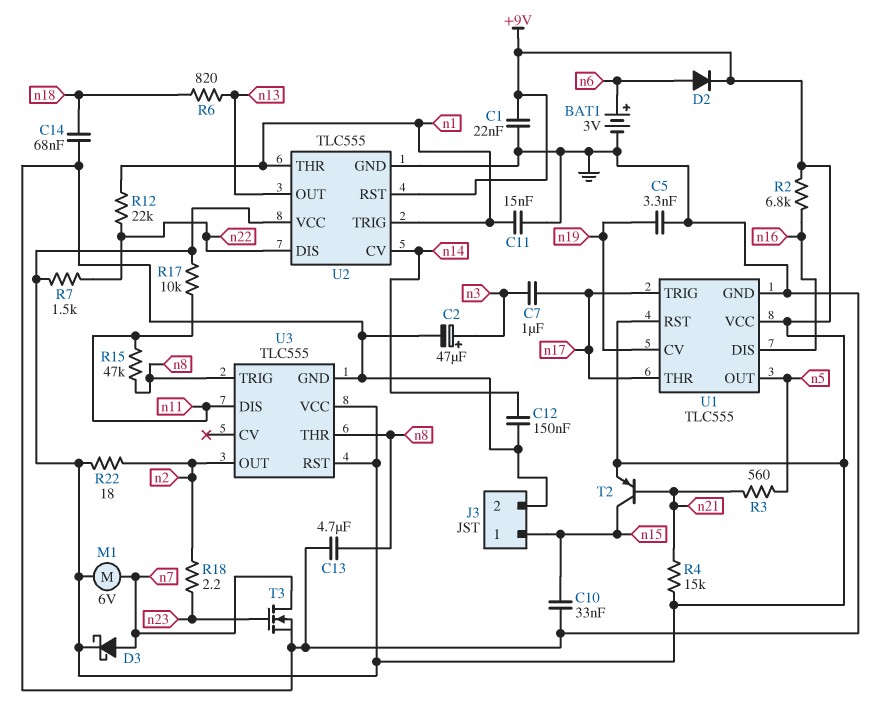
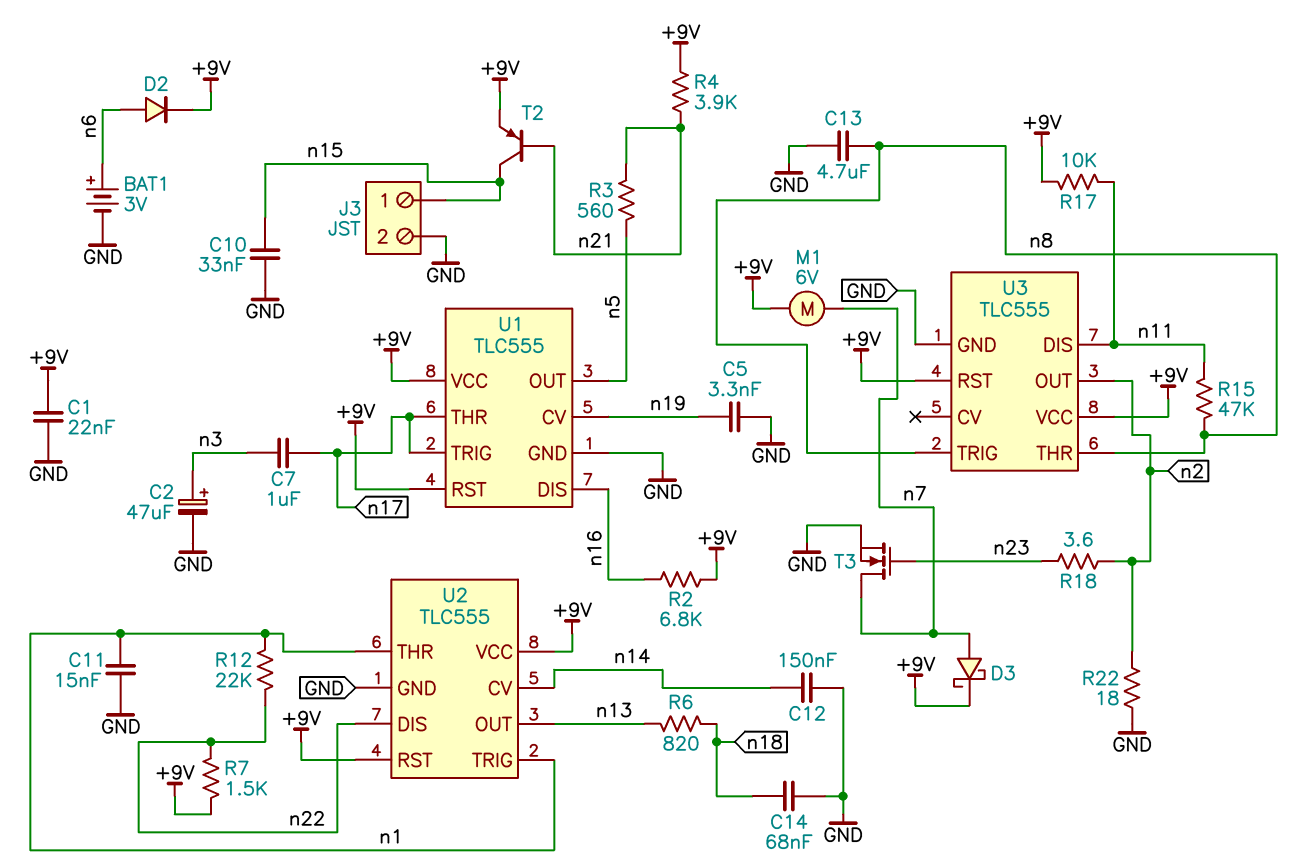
R4: 15k (+9V, n21) -> 3.9k (+9V, n21)
R18: 2.2 (n2, n23) -> 3.6 (n2, n23)
R22: 18 (+9V, n2) -> 18 (GND, n2)

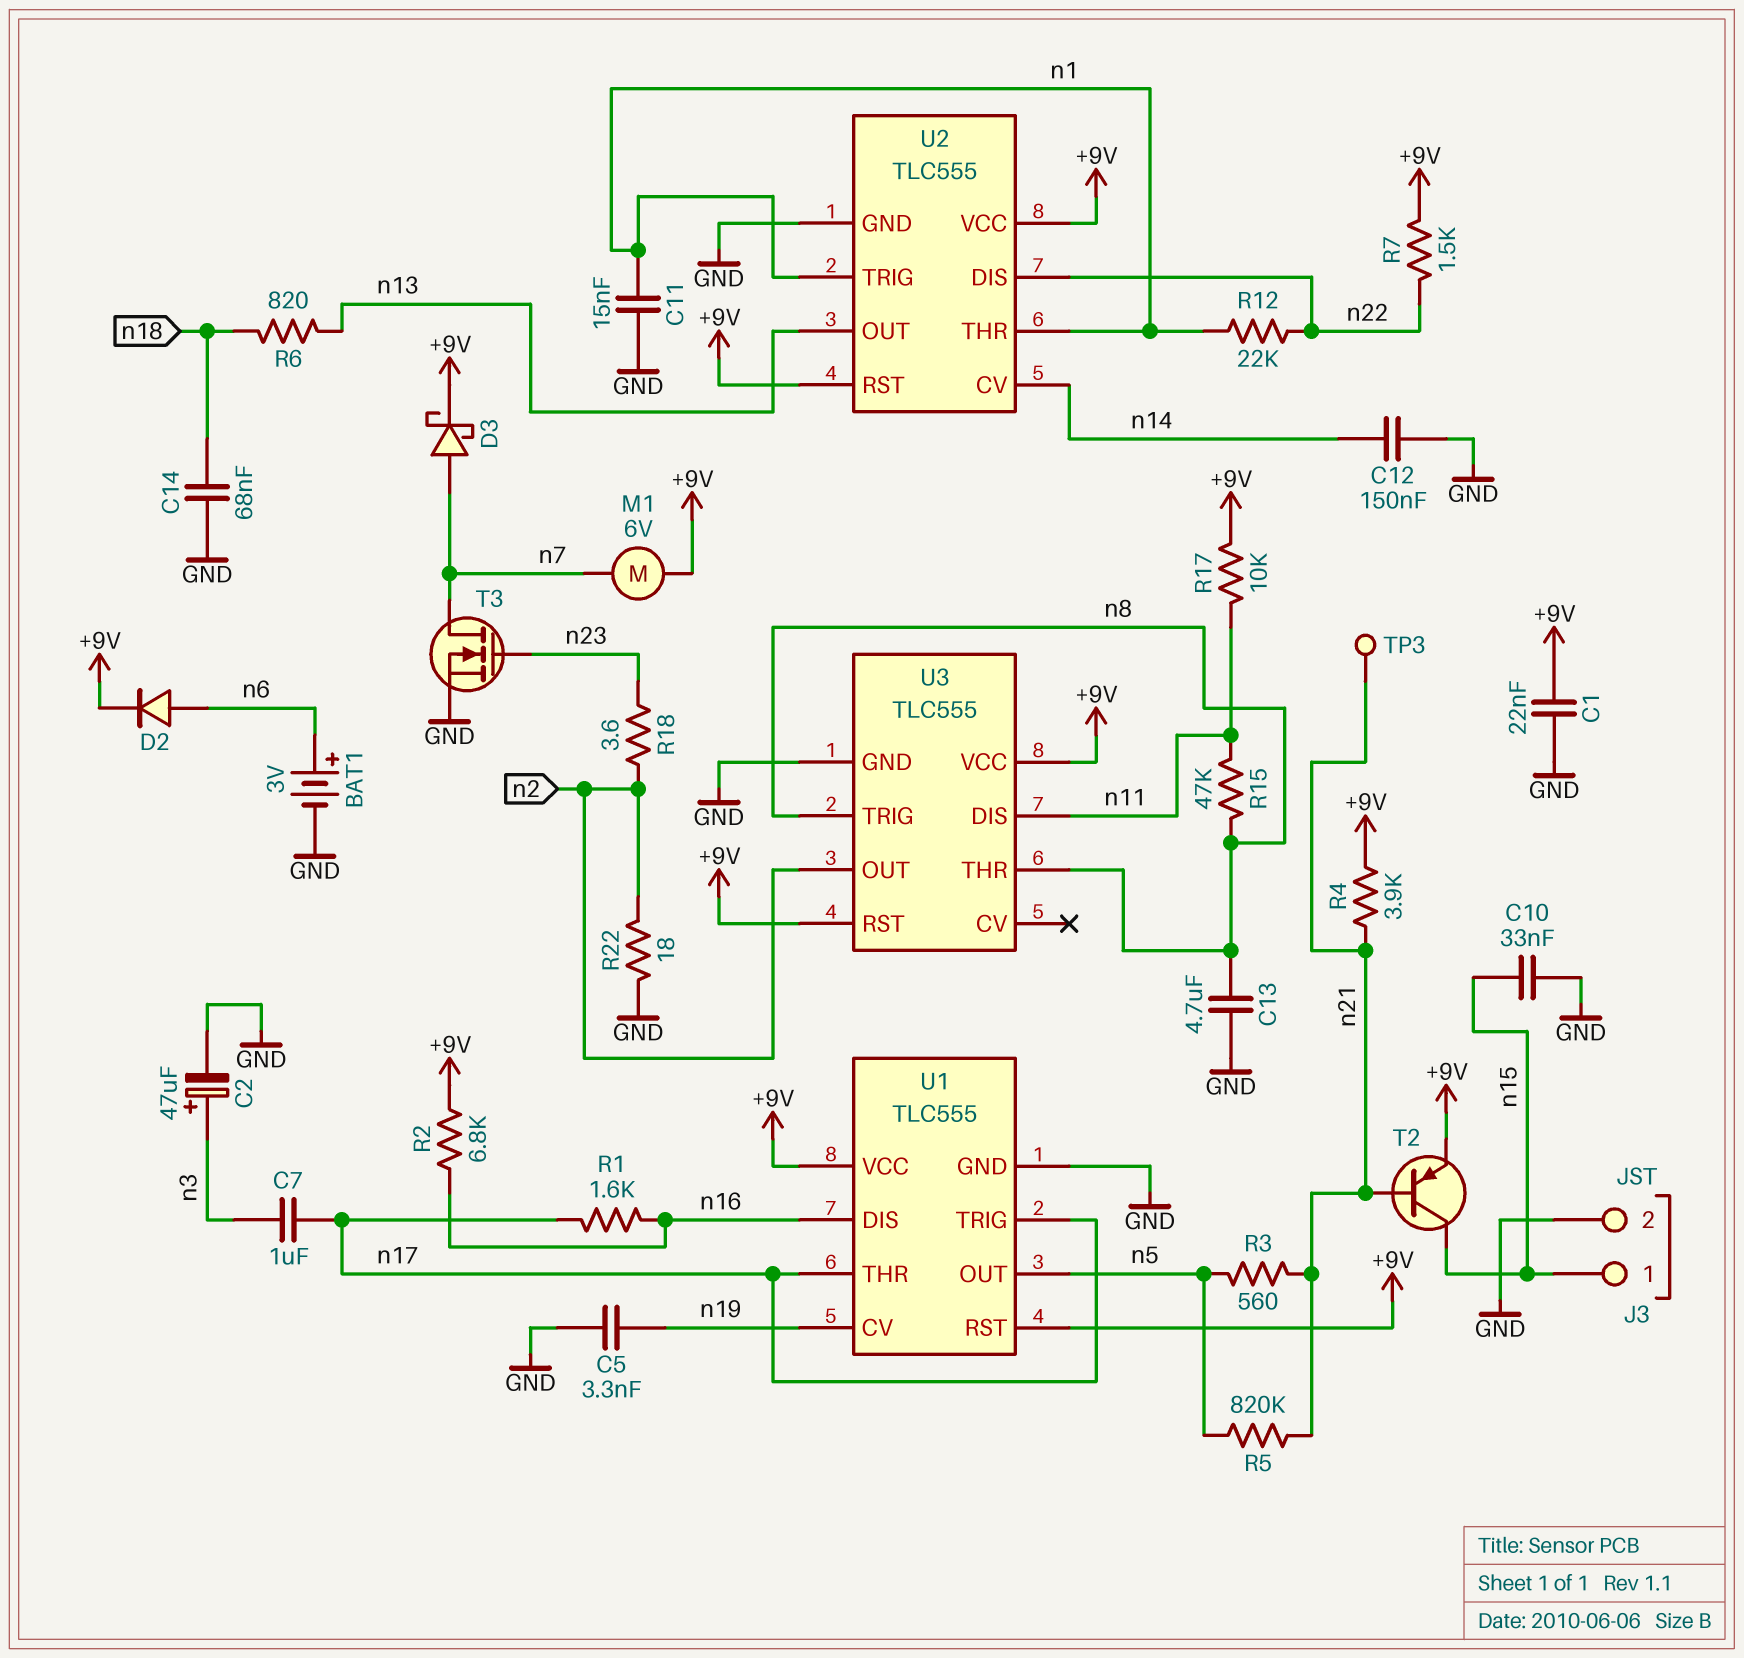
R1: none -> 1.6k (n16, n17)
R5: none -> 820k (n5, n21)
TP3: none -> test point (n21)

